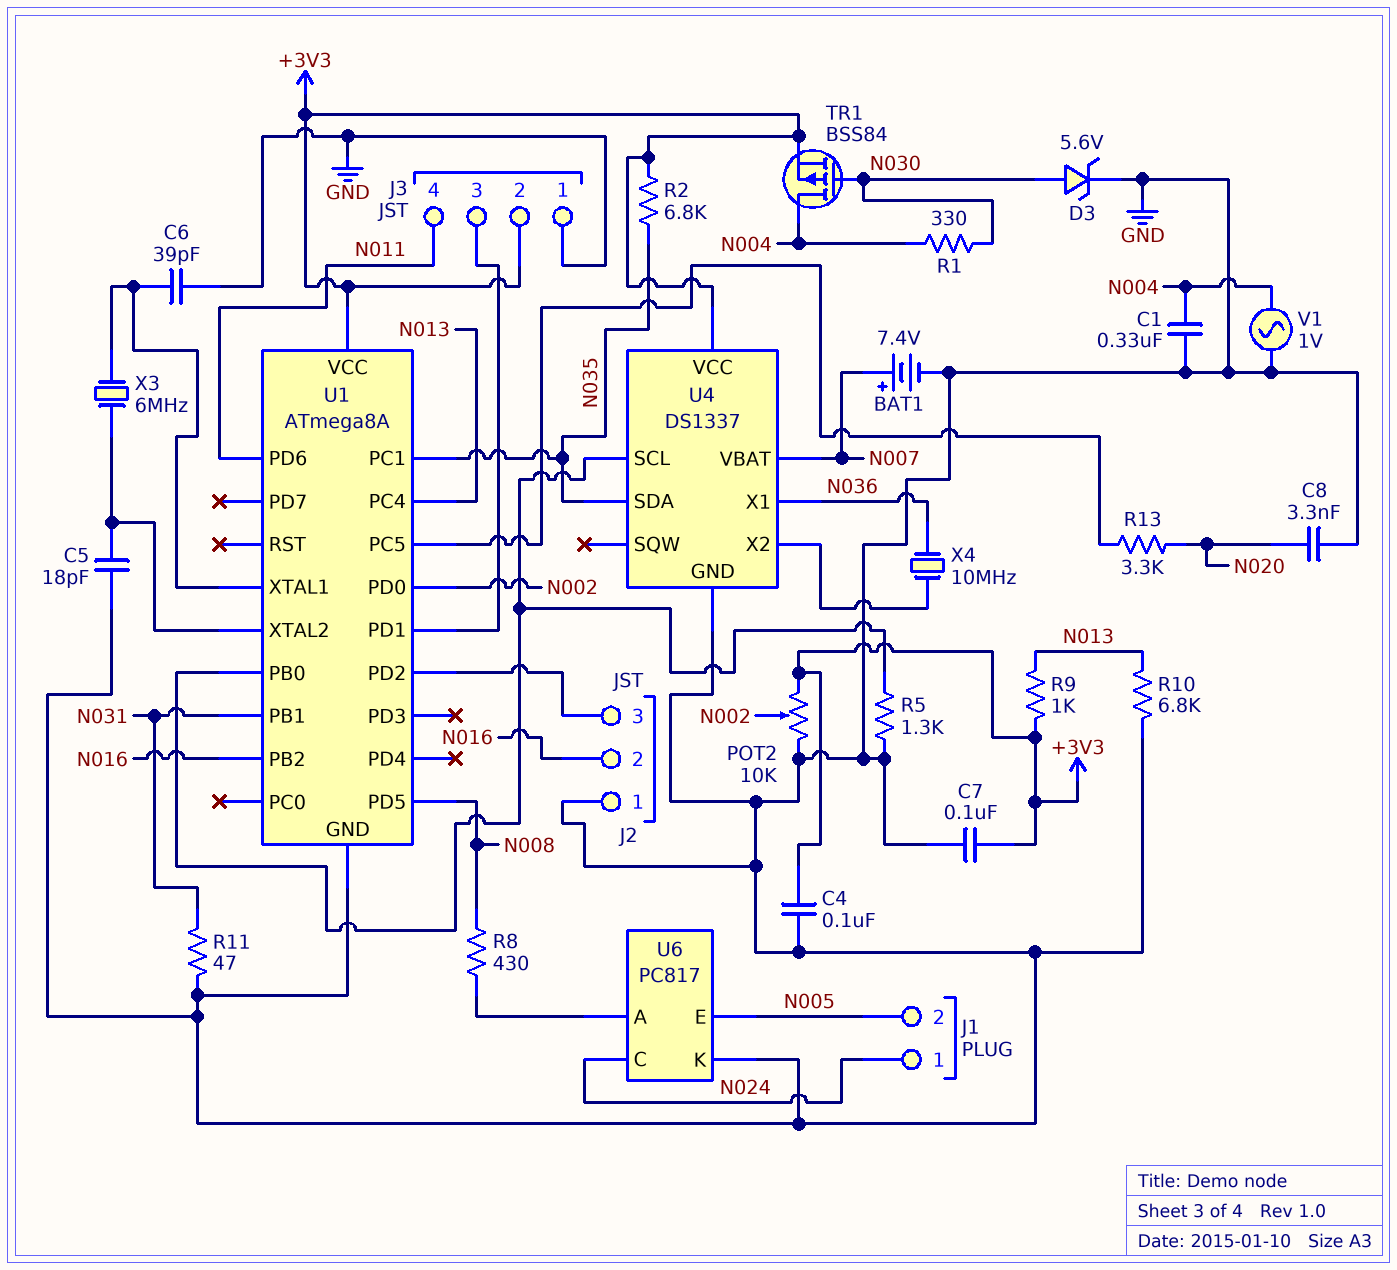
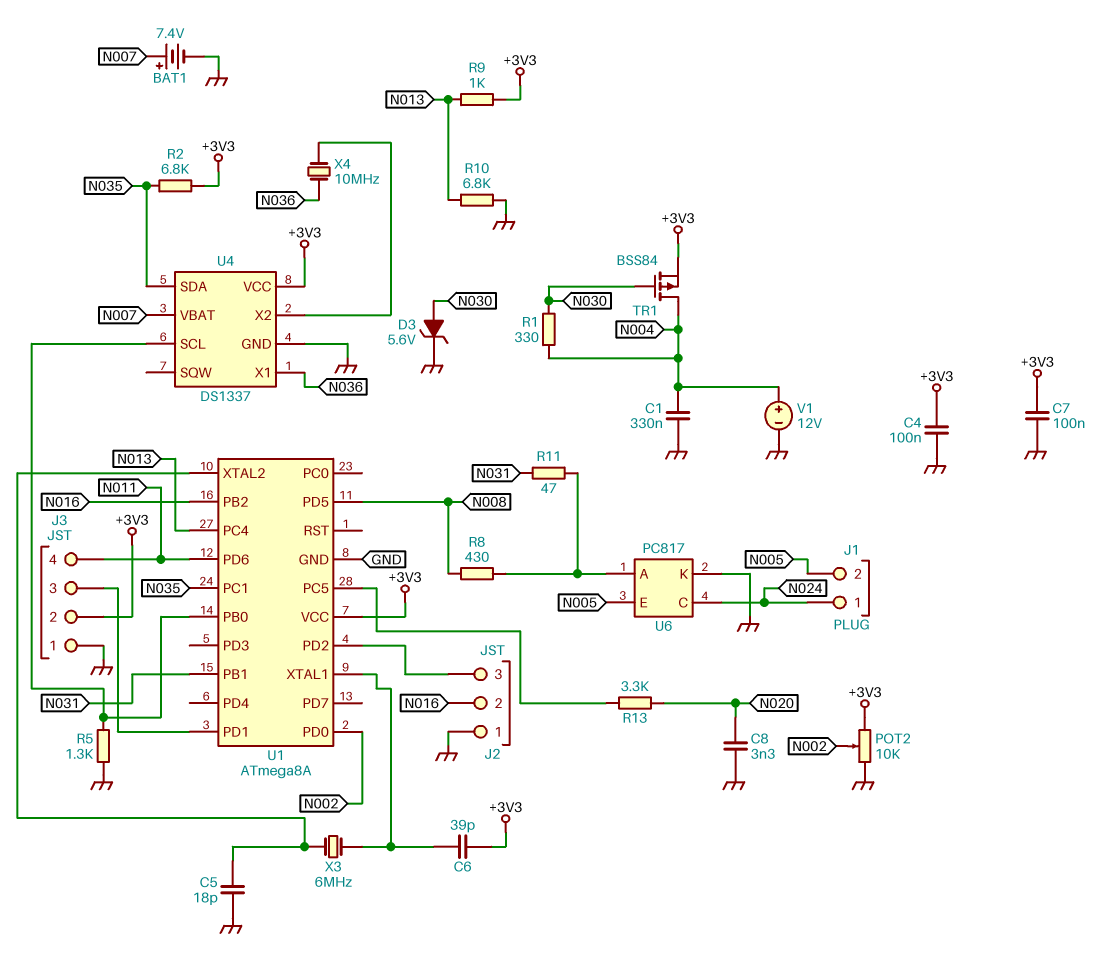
C6: 39pF (GND, U1/XTAL1) -> 39pF (+3V3, U1/XTAL1)
R11: 47 (GND, N031) -> 47 (N031, U6/A)
V1: AC 1V (GND, N004) -> 12V (plus N004, minus GND)

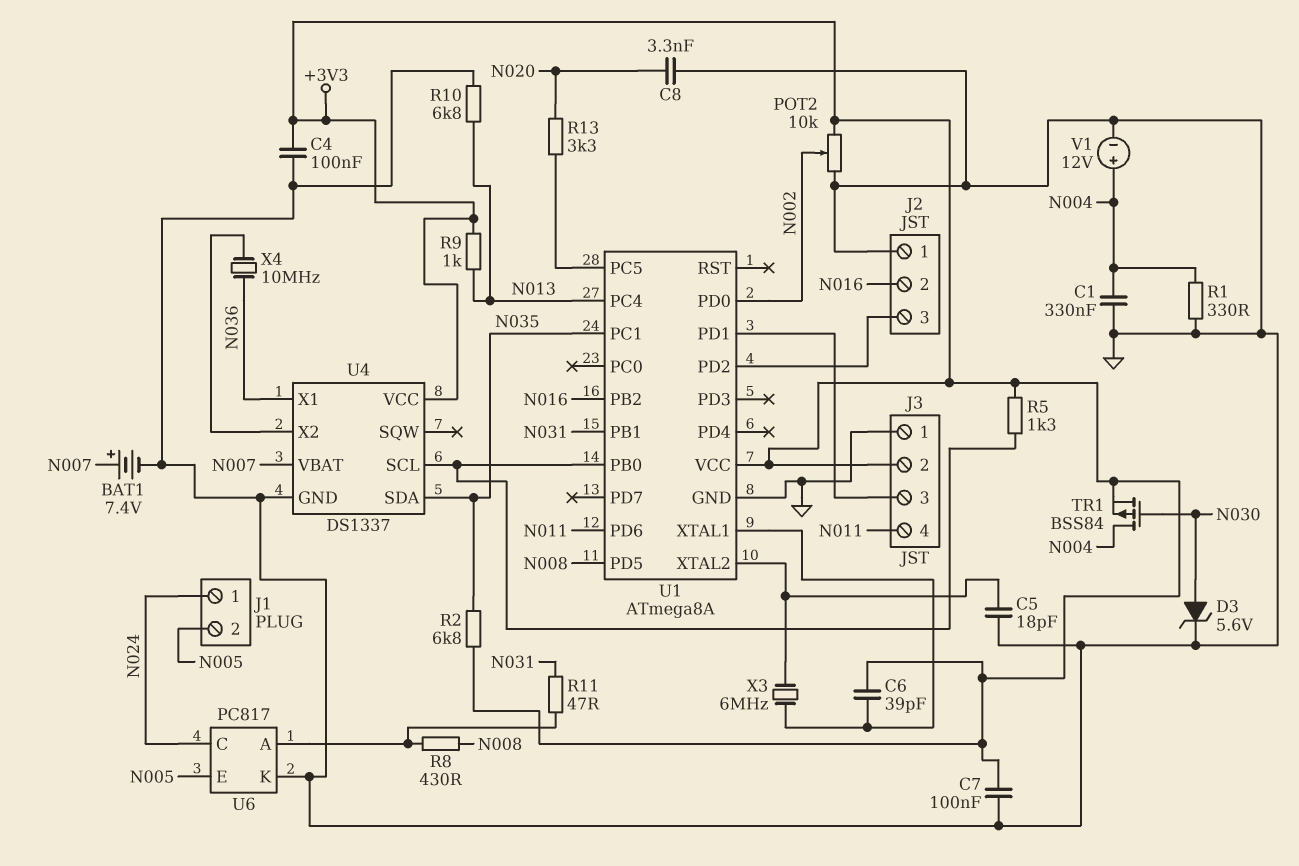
R1: 330 (N004, N030) -> 330 (GND, N004)
R5: 1.3k (GND, U1/PB0) -> 1.3k (+3V3, U1/PB0)

